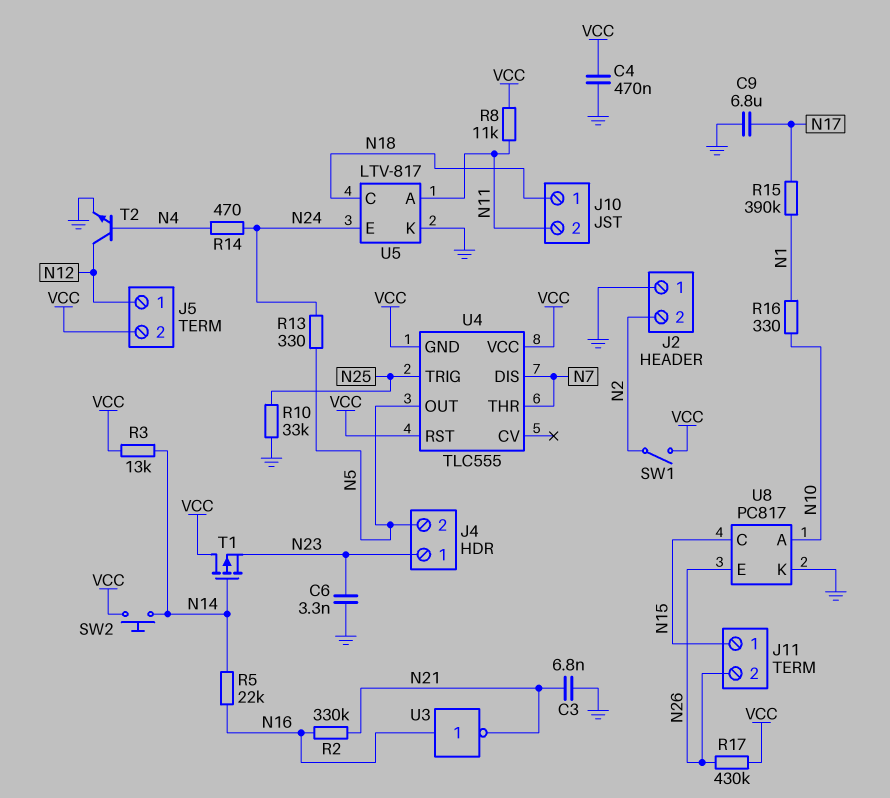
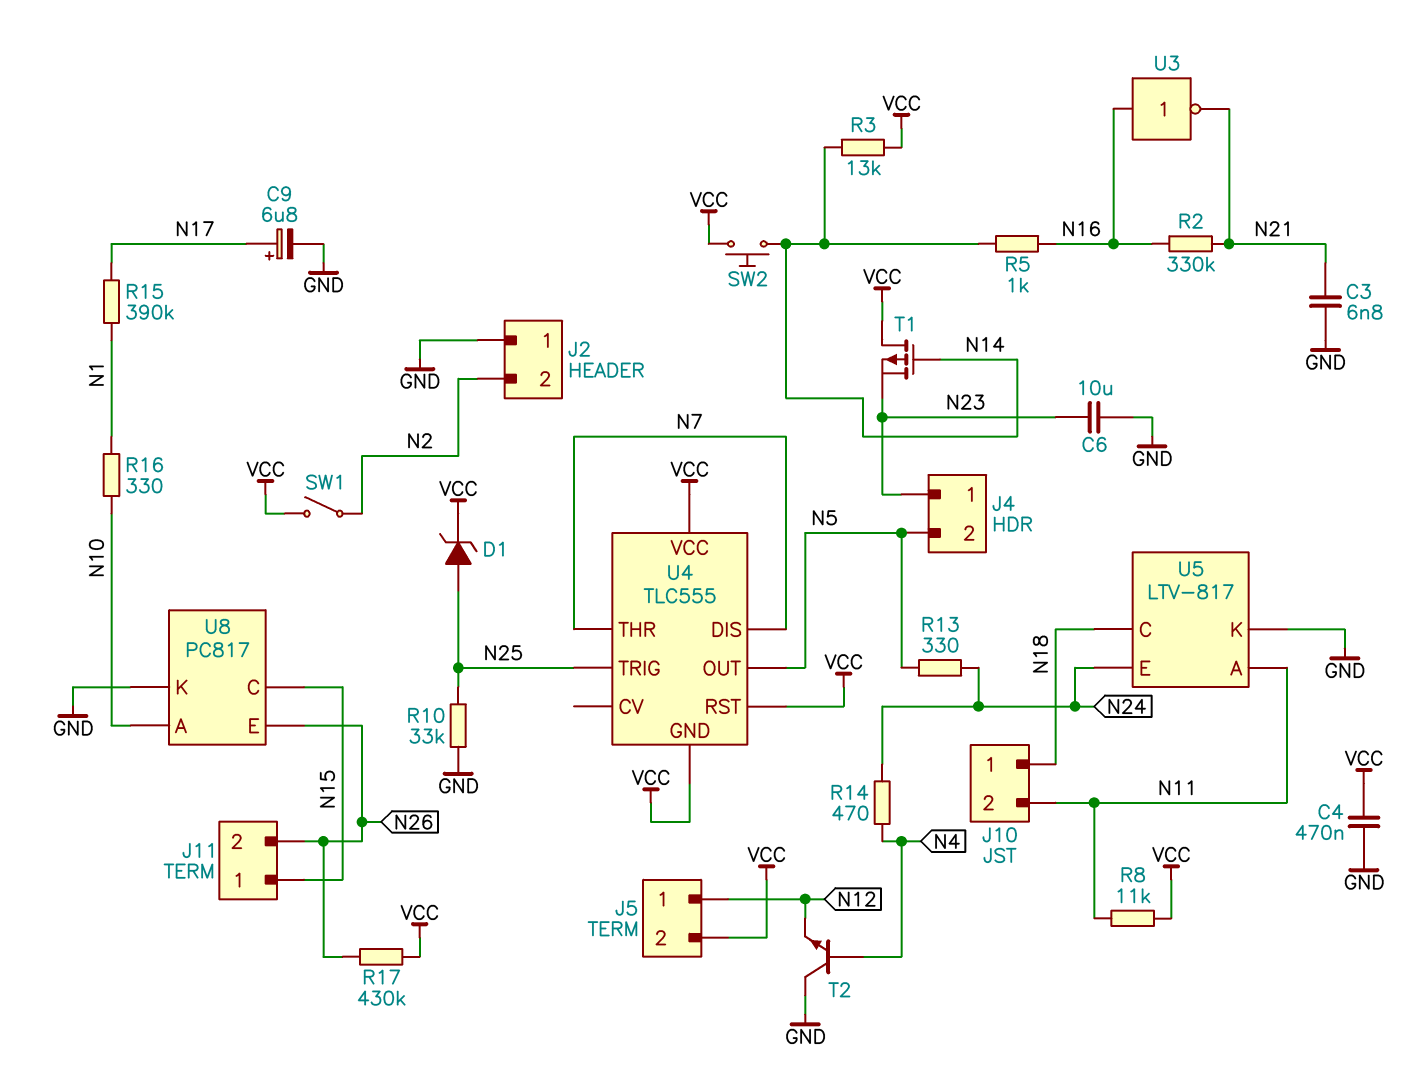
C6: 3.3nF (GND, N23) -> 10uF (GND, N23)
C9: 6.8uF (GND, N17) -> 6.8uF (plus N17, minus GND)
D1: none -> zener (A N25, K VCC)
R5: 22k (N14, N16) -> 1k (N14, N16)
T2: NPN (B N4, C N12, E GND) -> NPN (B N4, C GND, E N12)

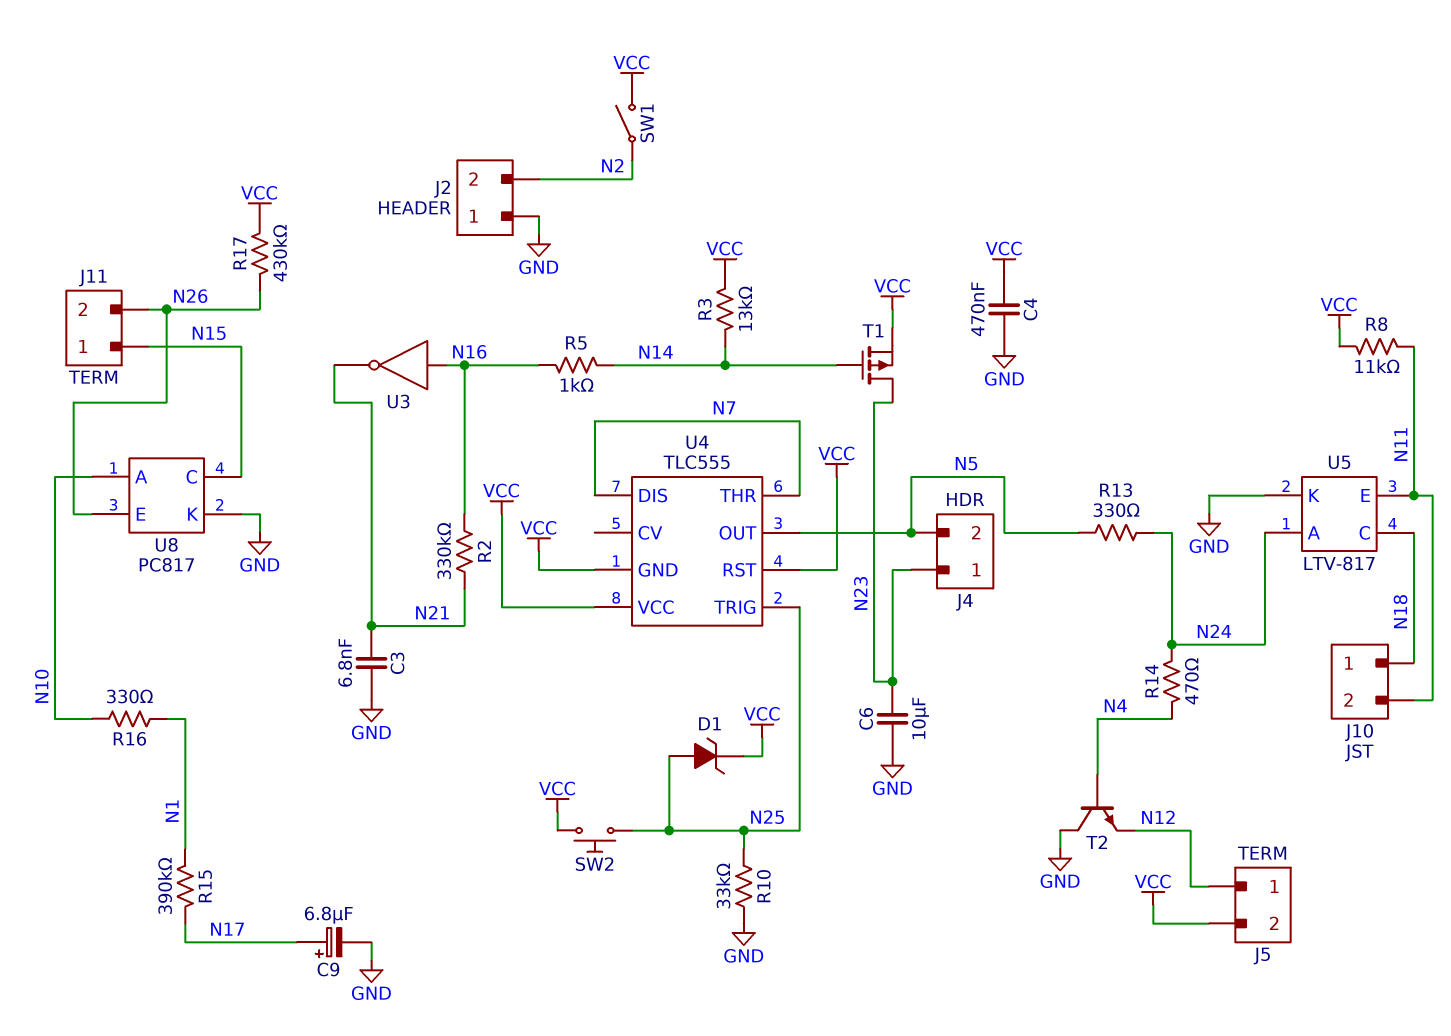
SW2: button (N14, VCC) -> button (N25, VCC)
T1: PMOS (G N14, D VCC, S N23) -> PMOS (G N14, D N23, S VCC)
U5 pin A: N11 -> N24
U5 pin E: N24 -> N11

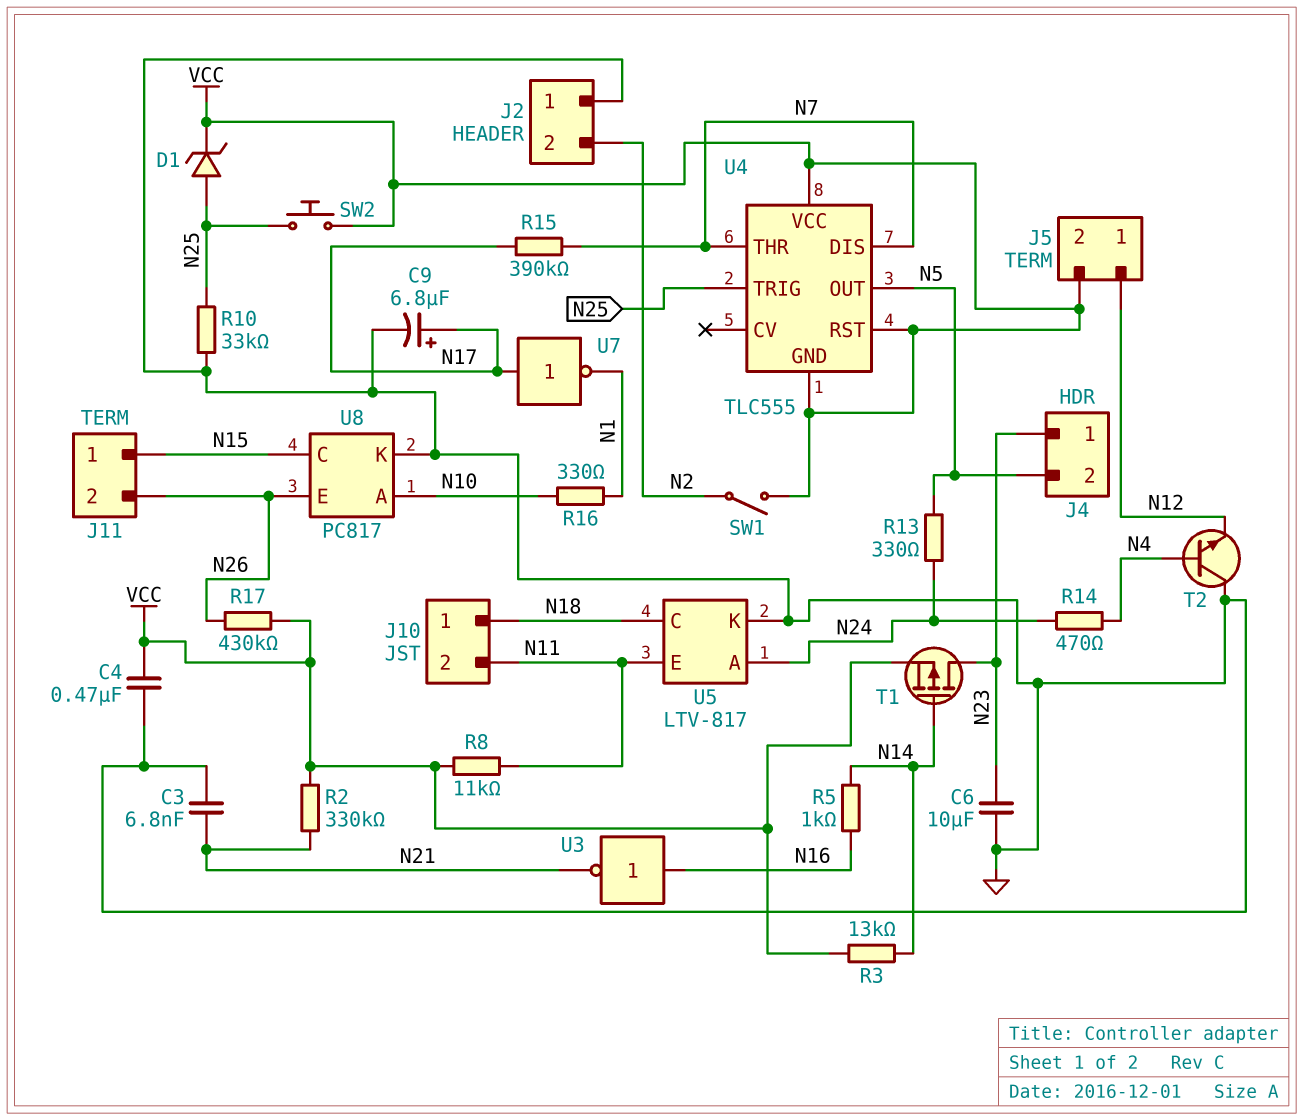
R2: 330k (N16, N21) -> 330k (N21, VCC)
R15: 390k (N1, N17) -> 390k (N7, N17)
U7: none -> NOT (in N17, out N1)

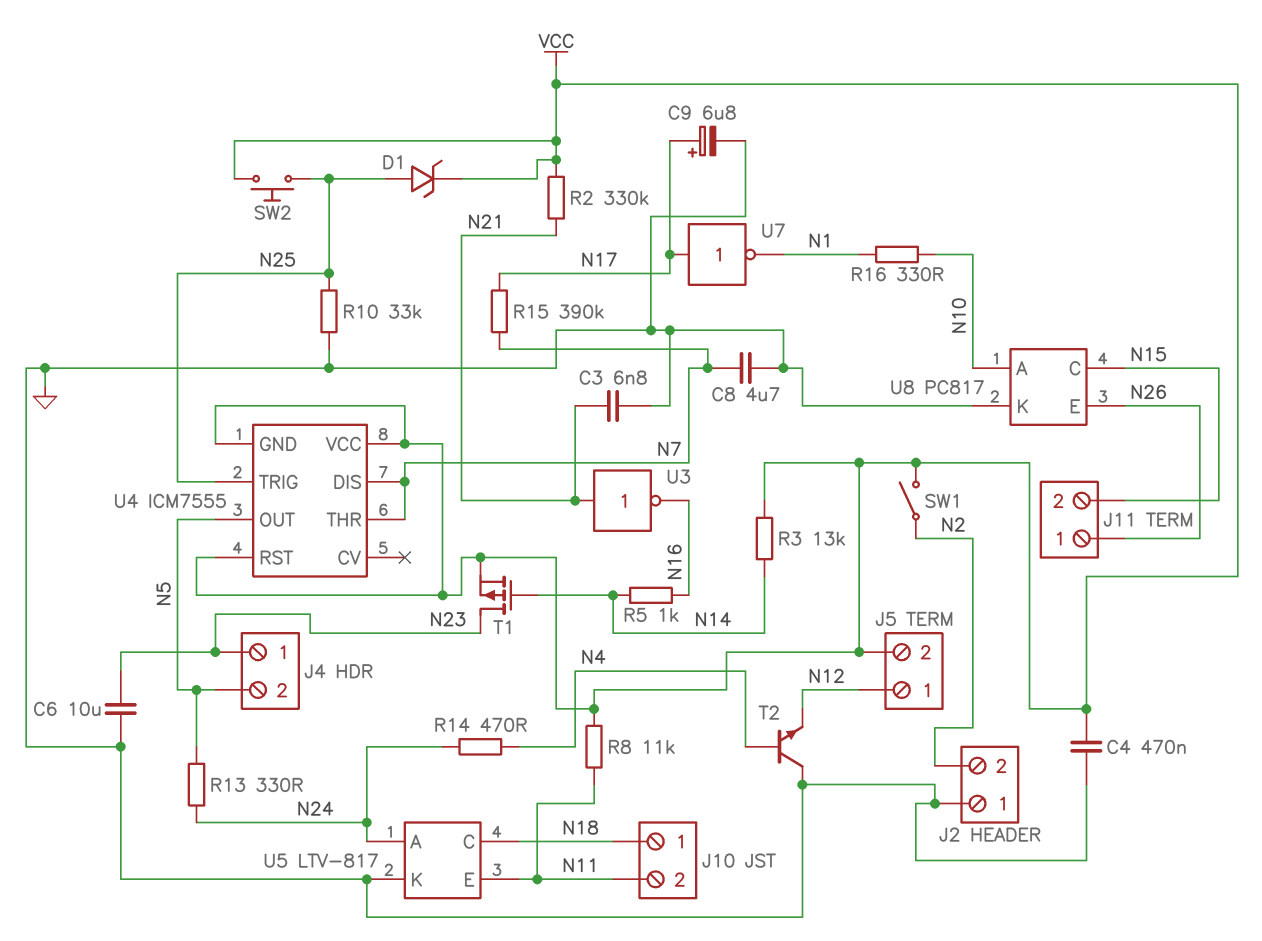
C8: none -> 4.7uF (GND, N7)
J11 pin 1: N15 -> N26
J11 pin 2: N26 -> N15
R17: 430k (N26, VCC) -> none
U3: NOT (in N16, out N21) -> NOT (in N21, out N16)
U4: TLC555 -> ICM7555

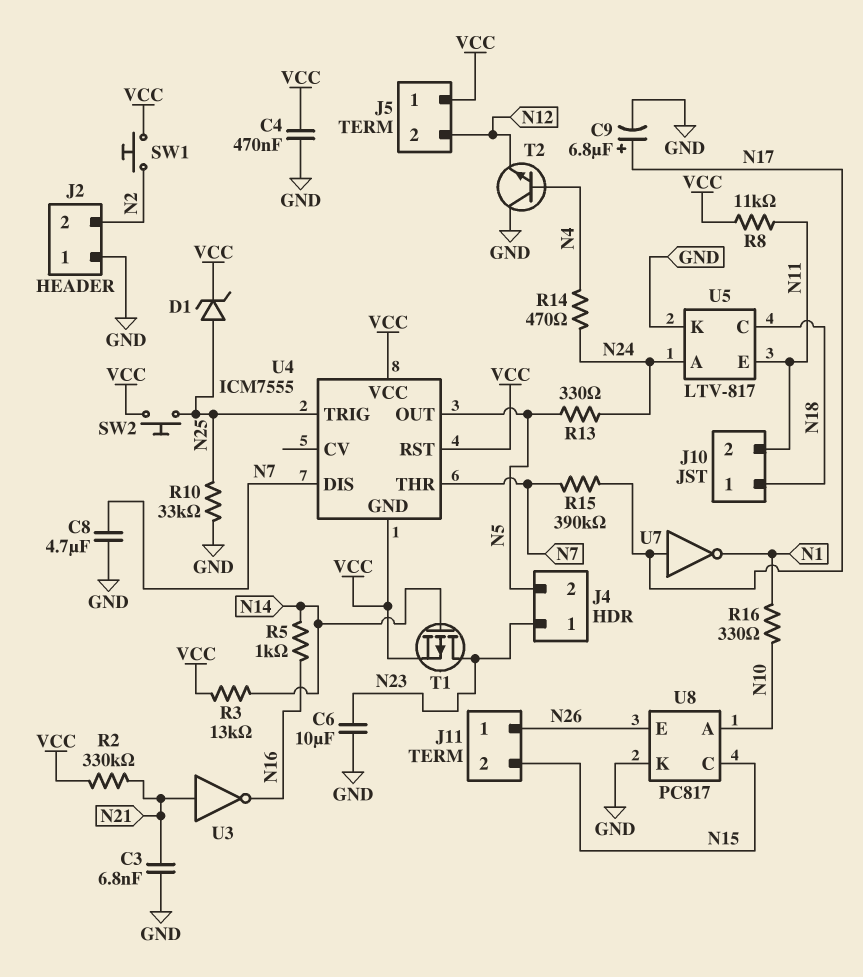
J5 pin 1: N12 -> VCC
J5 pin 2: VCC -> N12
SW1: switch (N2, VCC) -> button (N2, VCC)

